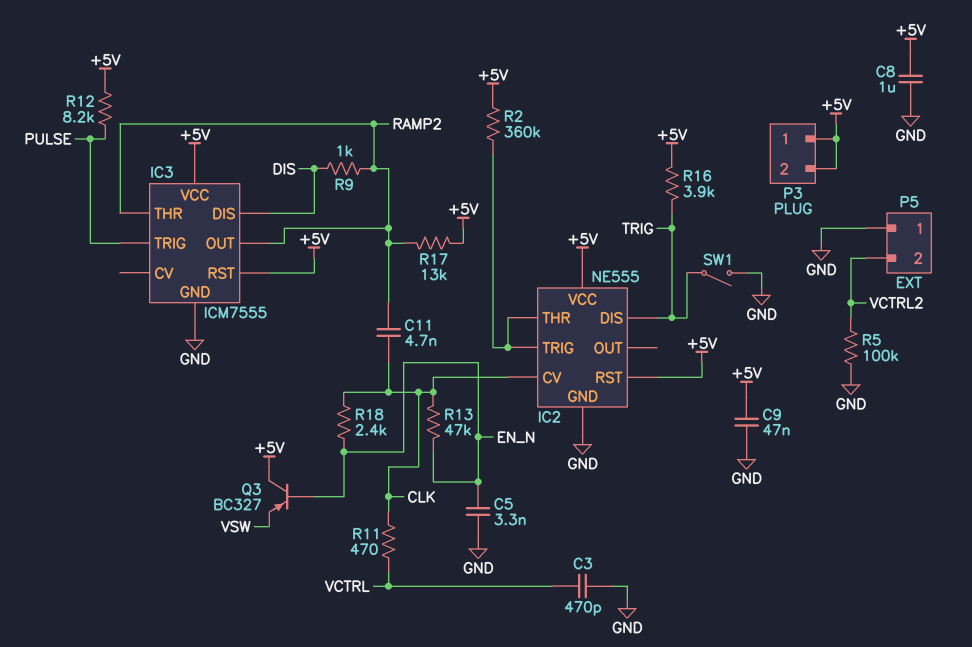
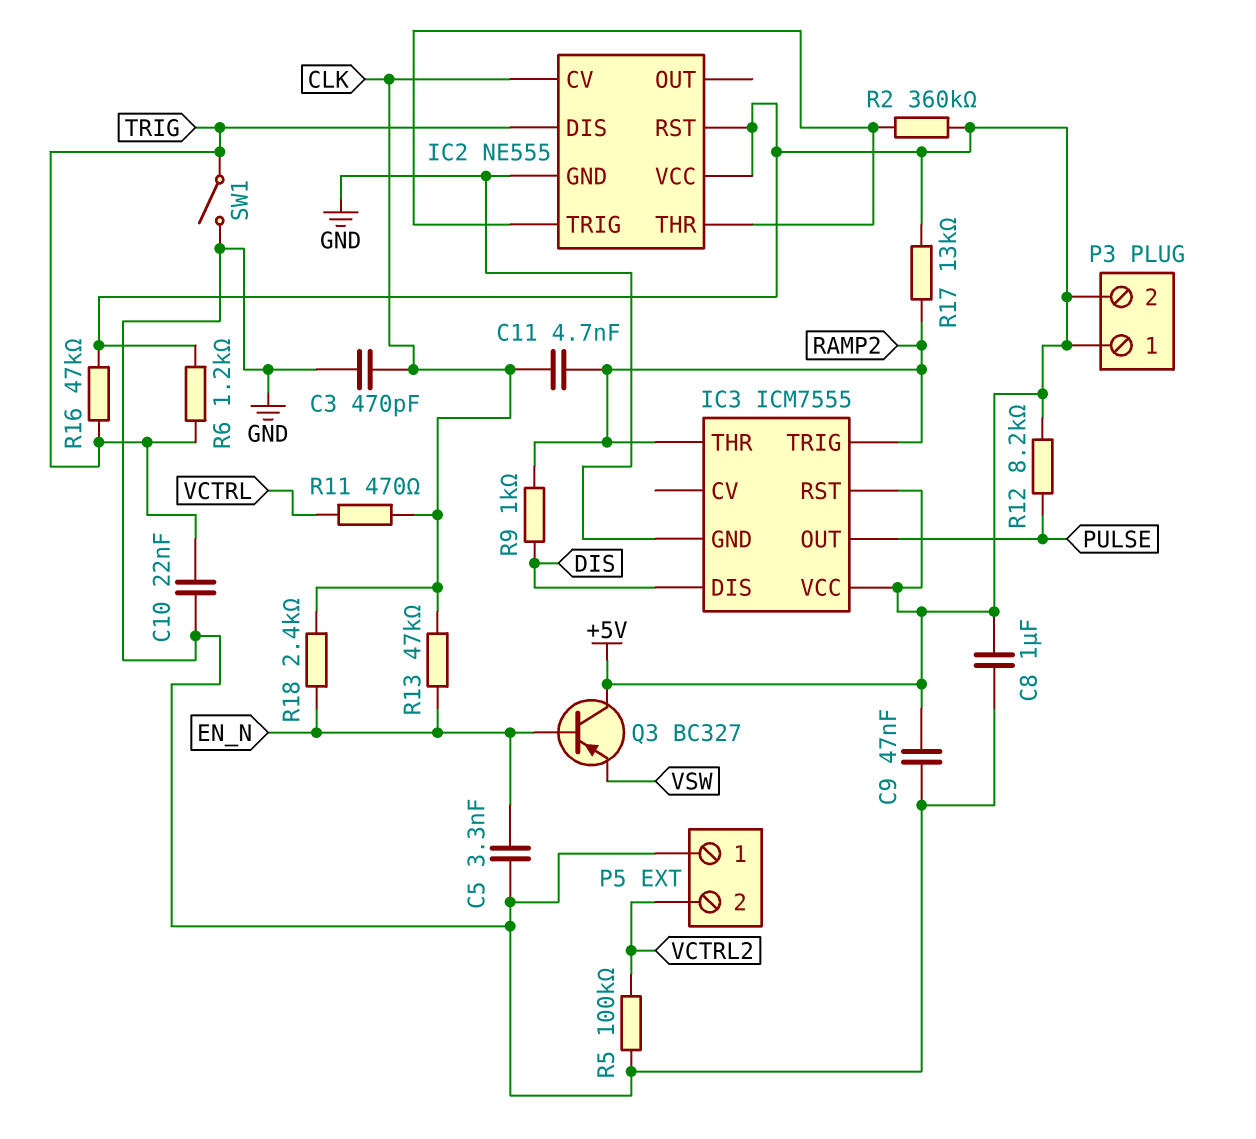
C3: 470pF (GND, VCTRL) -> 470pF (CLK, GND)
C10: none -> 22nF (GND, TRIG)
IC3 pin OUT: RAMP2 -> PULSE
IC3 pin TRIG: PULSE -> RAMP2
R6: none -> 1.2k (+5V, TRIG)
R16: 3.9k (+5V, TRIG) -> 47k (+5V, TRIG)

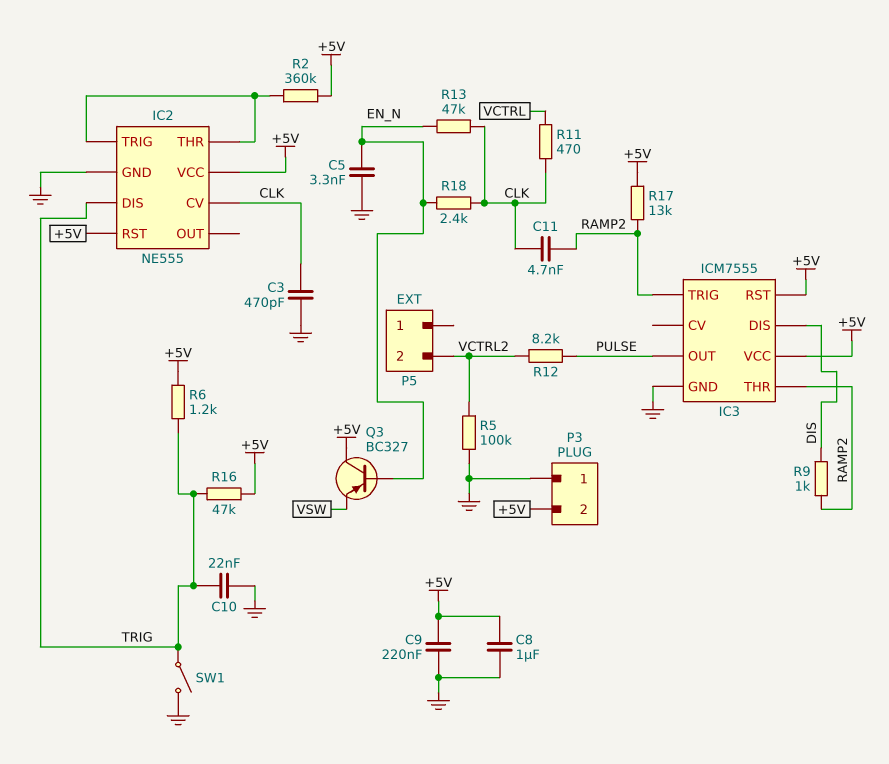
C9: 47nF (+5V, GND) -> 220nF (+5V, GND)
P3 pin 1: +5V -> GND
P5 pin 1: GND -> none
R12: 8.2k (+5V, PULSE) -> 8.2k (PULSE, VCTRL2)

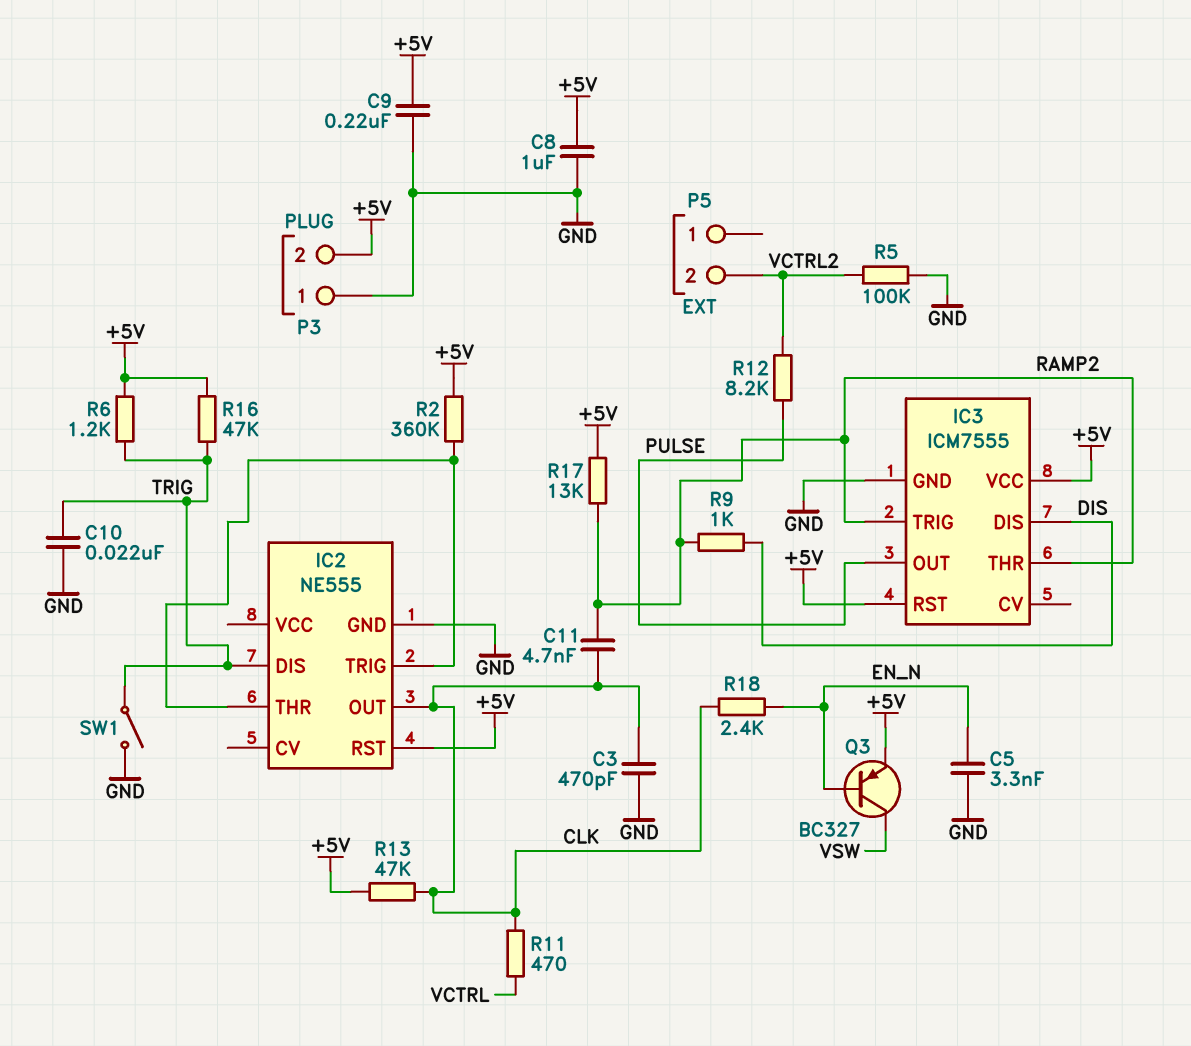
IC2 pin CV: CLK -> none
IC2 pin OUT: none -> CLK
IC2 pin VCC: +5V -> none
Q3: PNP BC327 (B EN_N, C +5V, E VSW) -> PNP BC327 (B EN_N, C VSW, E +5V)
R13: 47k (CLK, EN_N) -> 47k (+5V, CLK)

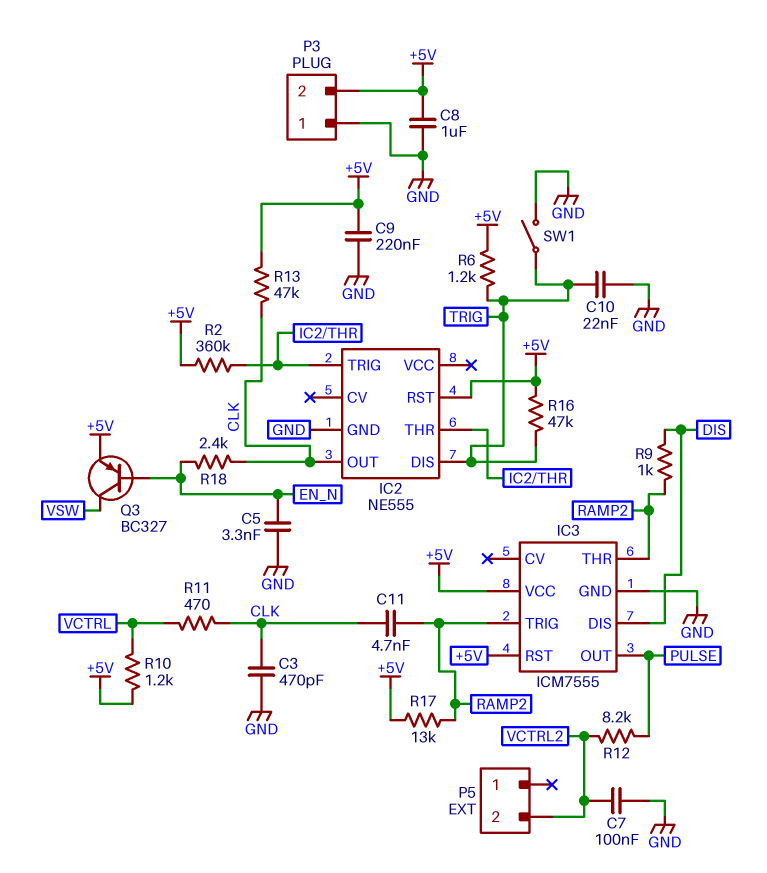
C7: none -> 100nF (GND, VCTRL2)
R5: 100k (GND, VCTRL2) -> none
R10: none -> 1.2k (+5V, VCTRL)

